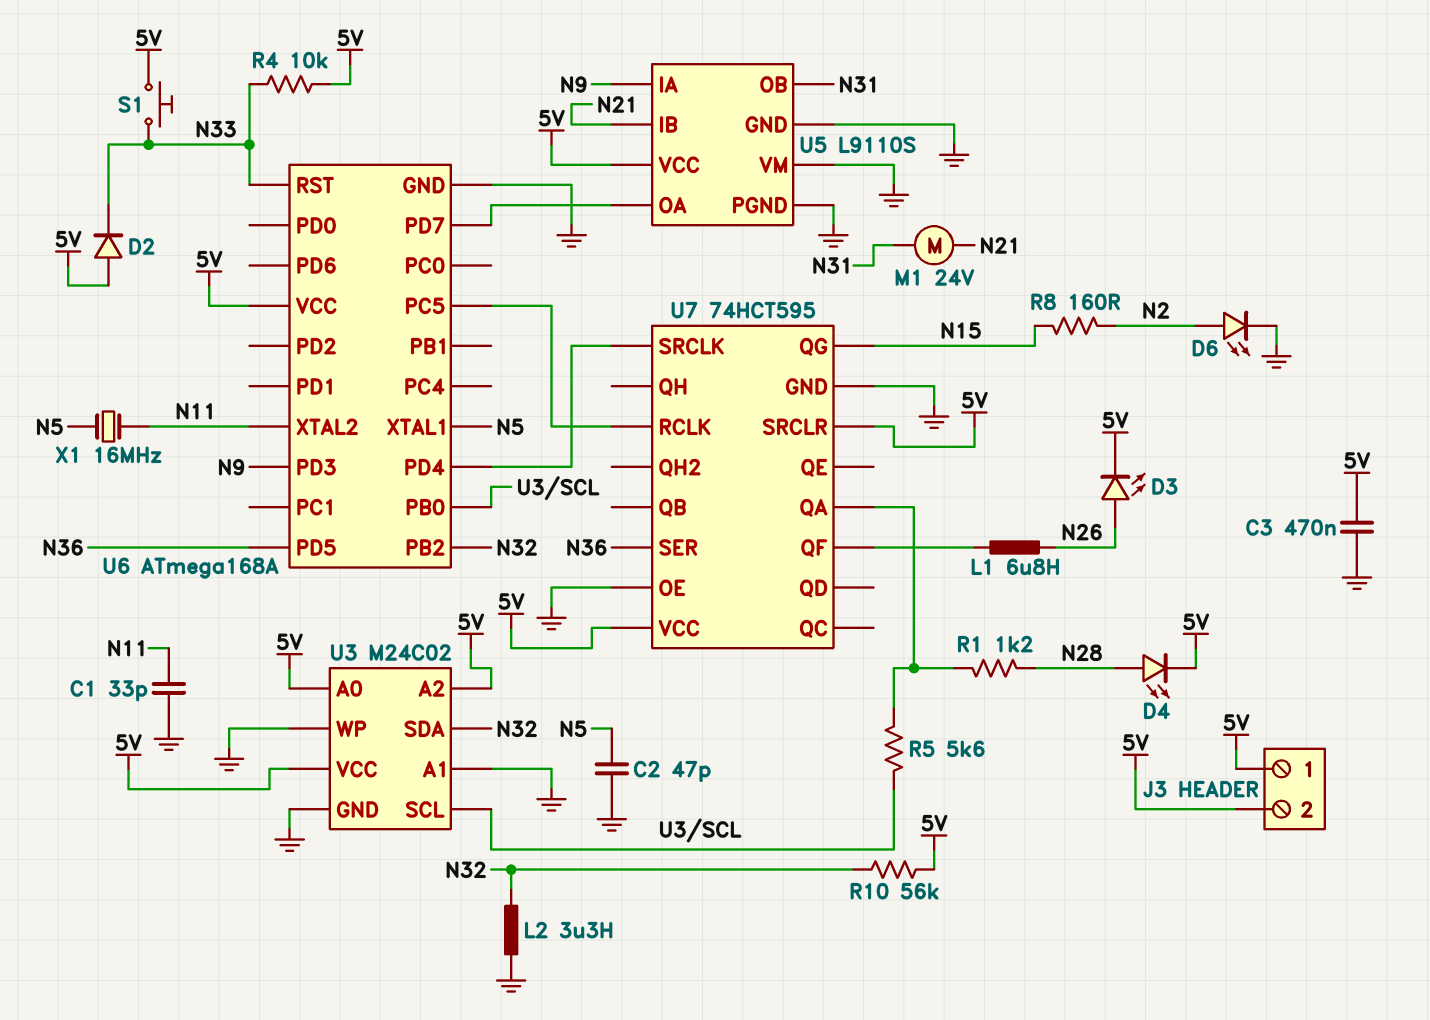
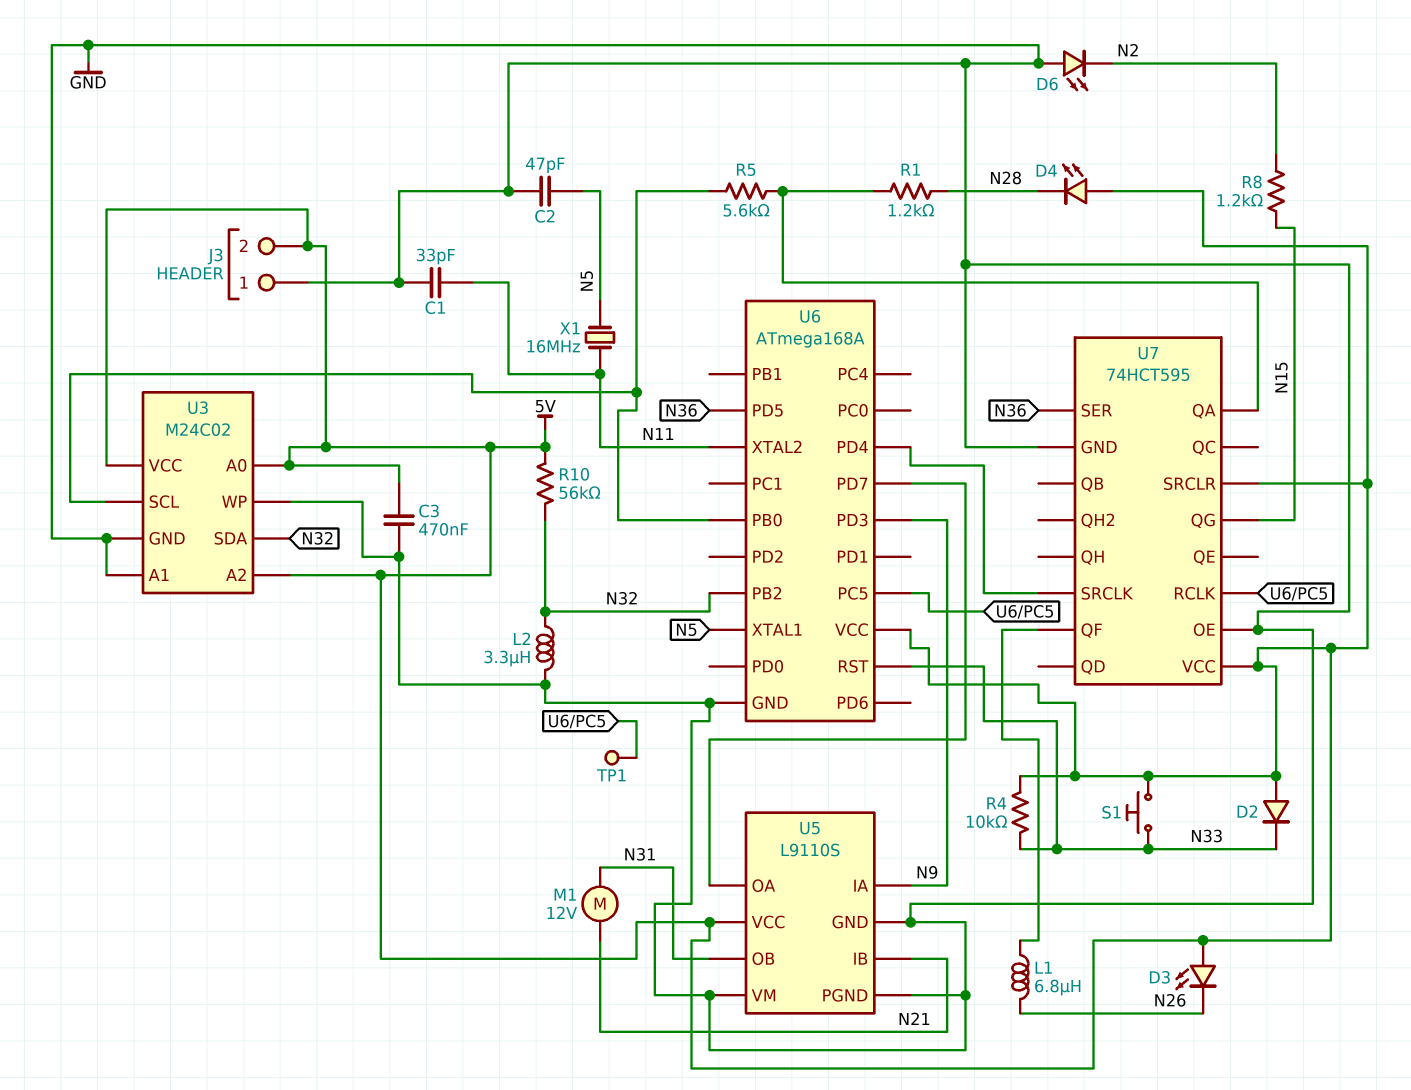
D3: LED (A N26, K 5V) -> LED (A 5V, K N26)
D4: LED (A N28, K 5V) -> LED (A 5V, K N28)
D6: LED (A N2, K GND) -> LED (A GND, K N2)
J3 pin 1: 5V -> GND
M1: motor 24V (N21, N31) -> motor 12V (N21, N31)
R8: 160 (N2, N15) -> 1.2k (N2, N15)
TP1: none -> test point (U6/PC5)

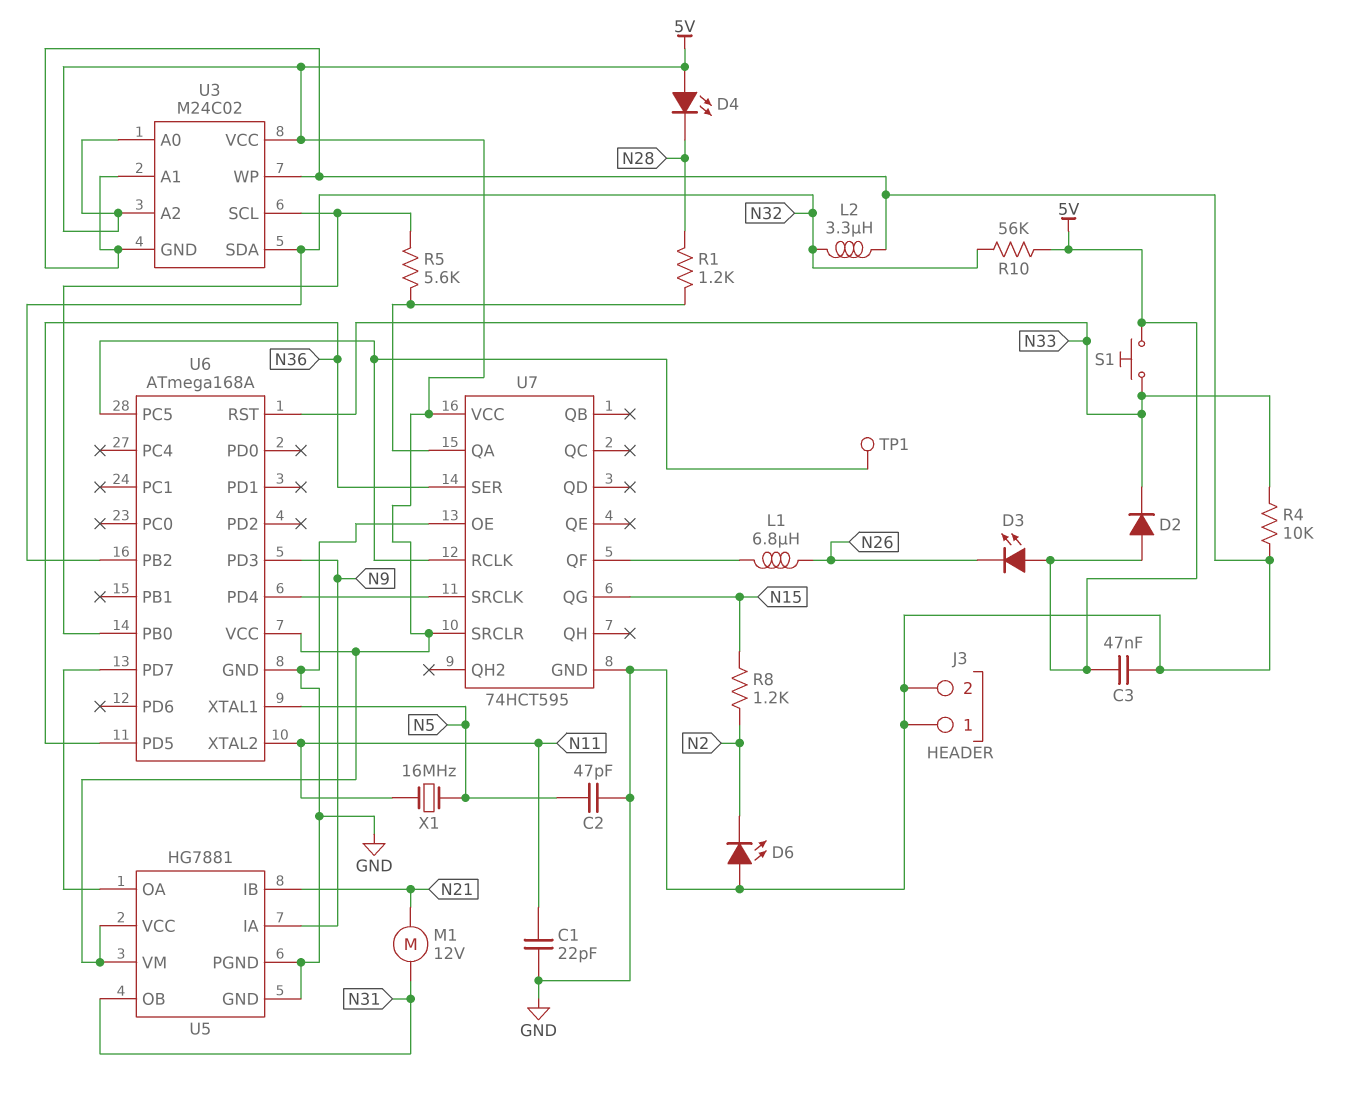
C1: 33pF (GND, N11) -> 22pF (GND, N11)
C3: 470nF (5V, GND) -> 47nF (5V, GND)
J3 pin 2: 5V -> GND
R4: 10k (5V, N33) -> 10k (GND, N33)
U5: L9110S -> HG7881
U5 pin VM: GND -> 5V

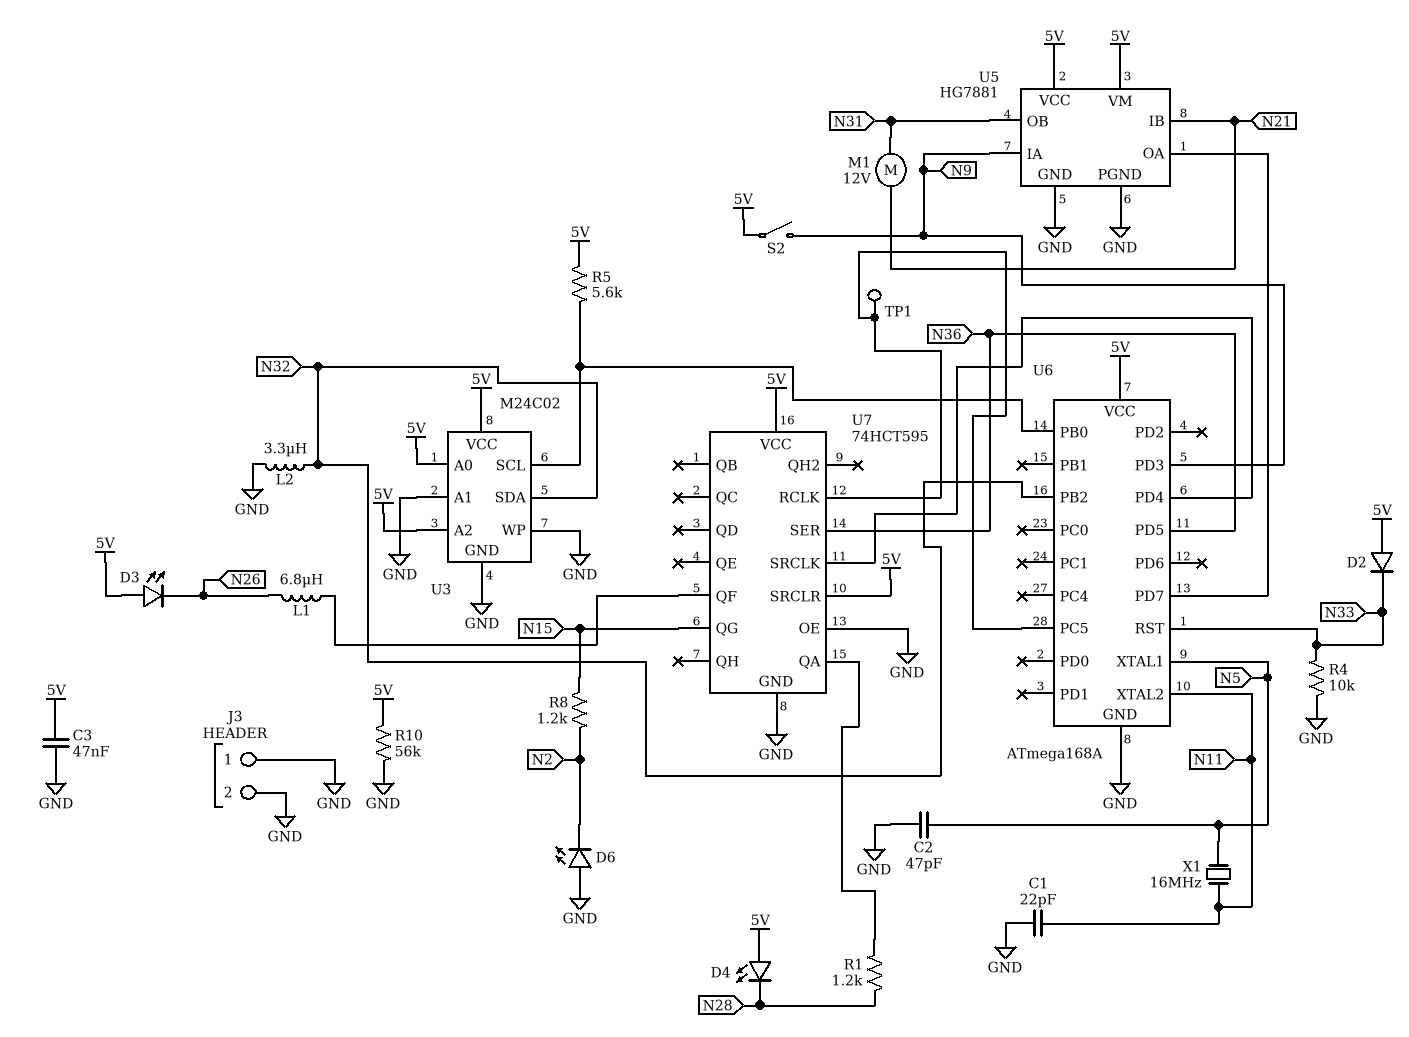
R5: 5.6k (U3/SCL, U7/QA) -> 5.6k (5V, U3/SCL)
R10: 56k (5V, N32) -> 56k (5V, GND)
S1: button (5V, N33) -> none
S2: none -> switch (5V, N9)

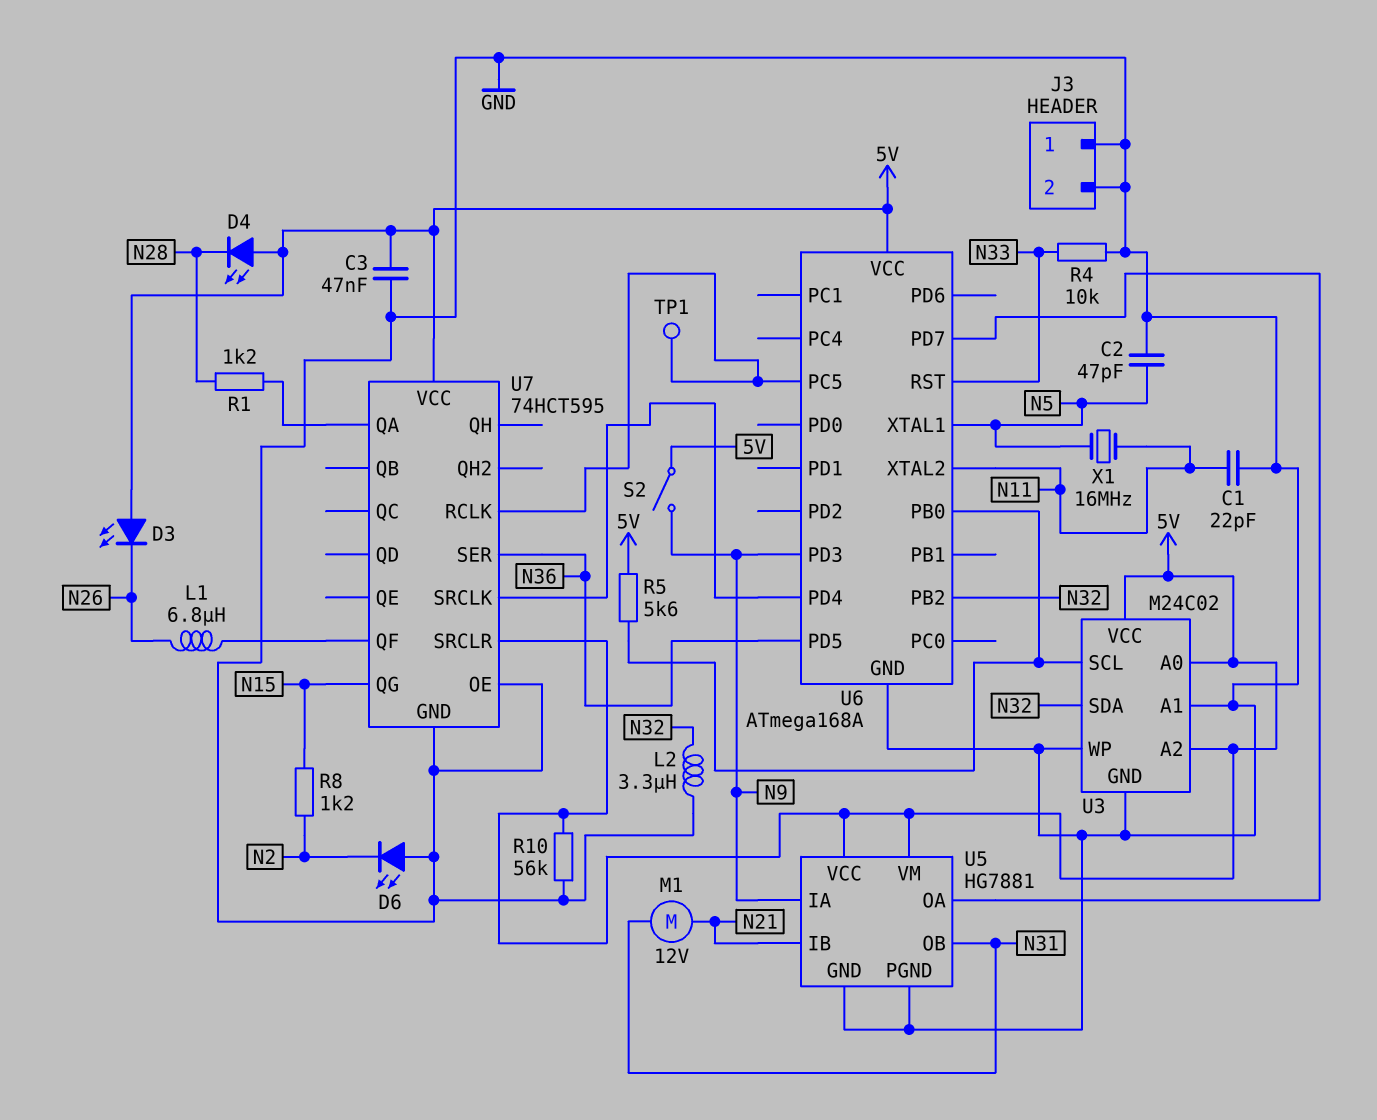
D2: diode (A 5V, K N33) -> none

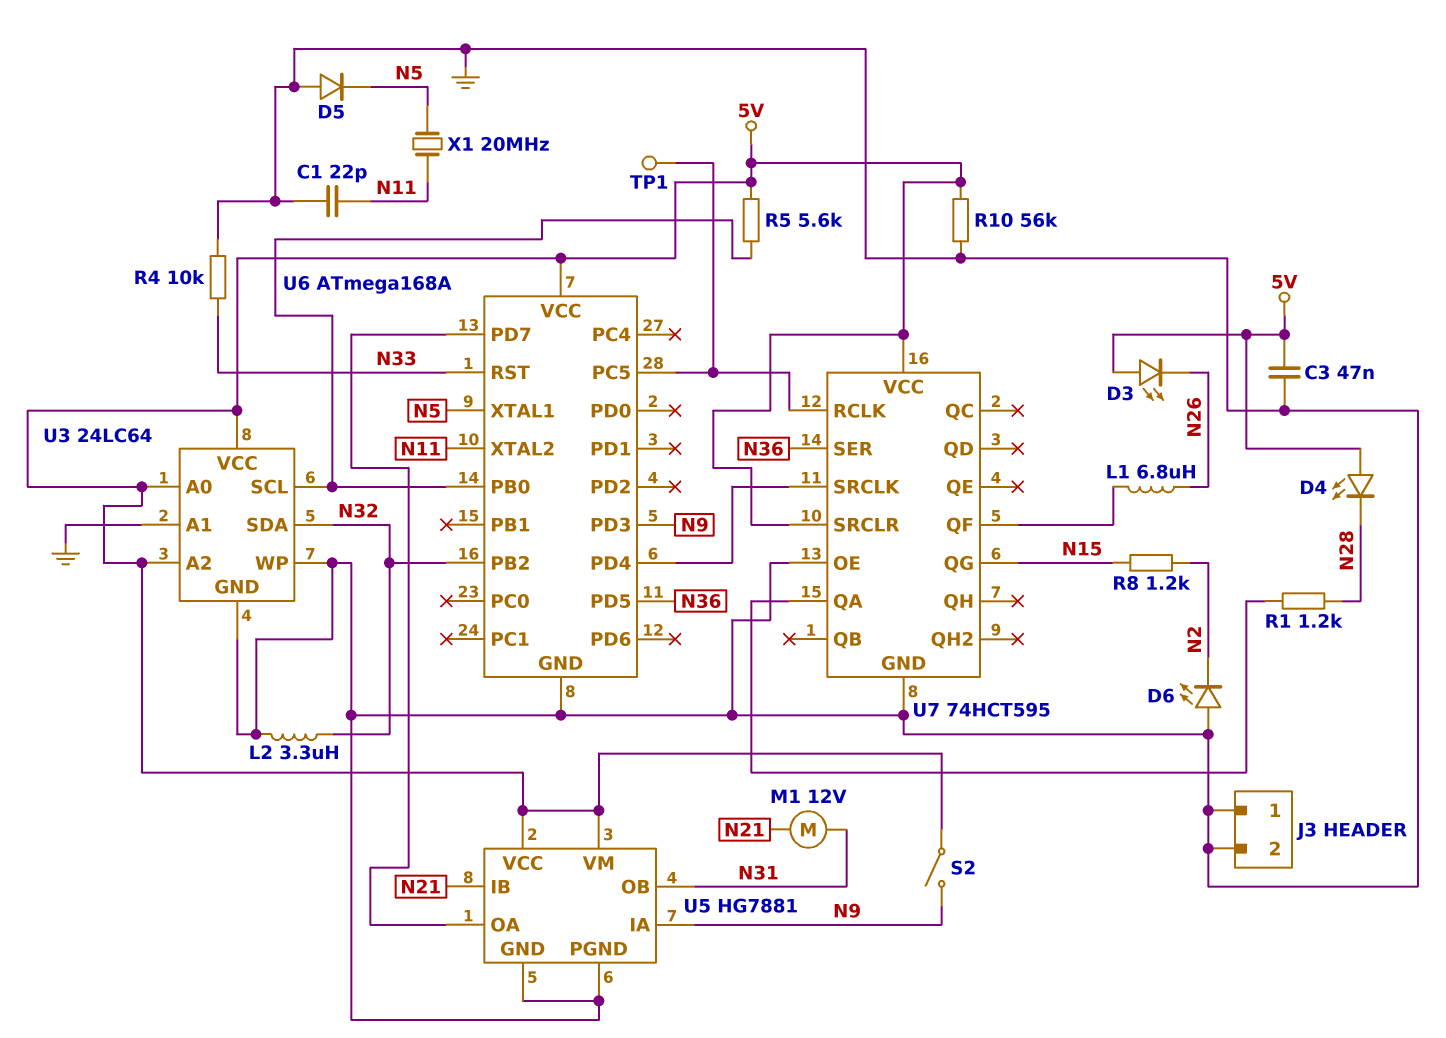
C2: 47pF (GND, N5) -> none
D5: none -> diode (A GND, K N5)
U3: M24C02 -> 24LC64
X1: 16MHz (N5, N11) -> 20MHz (N5, N11)

